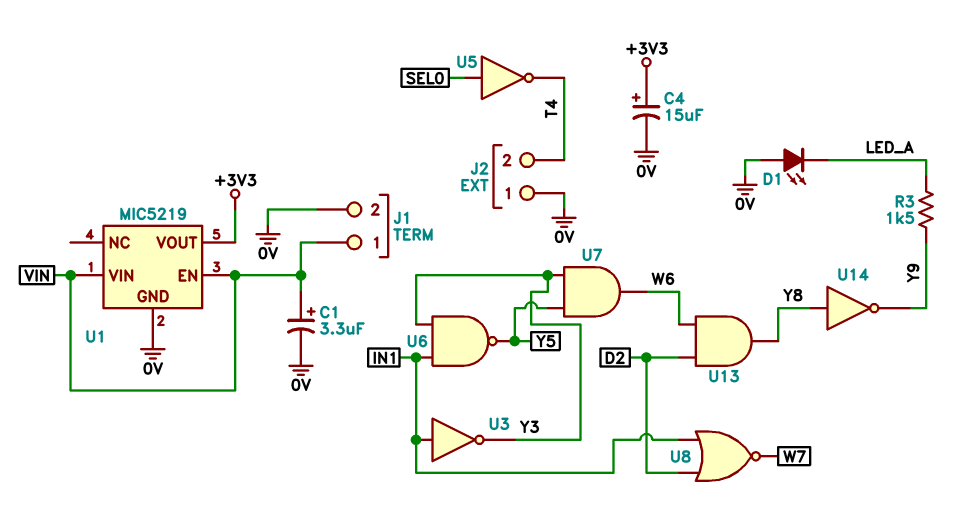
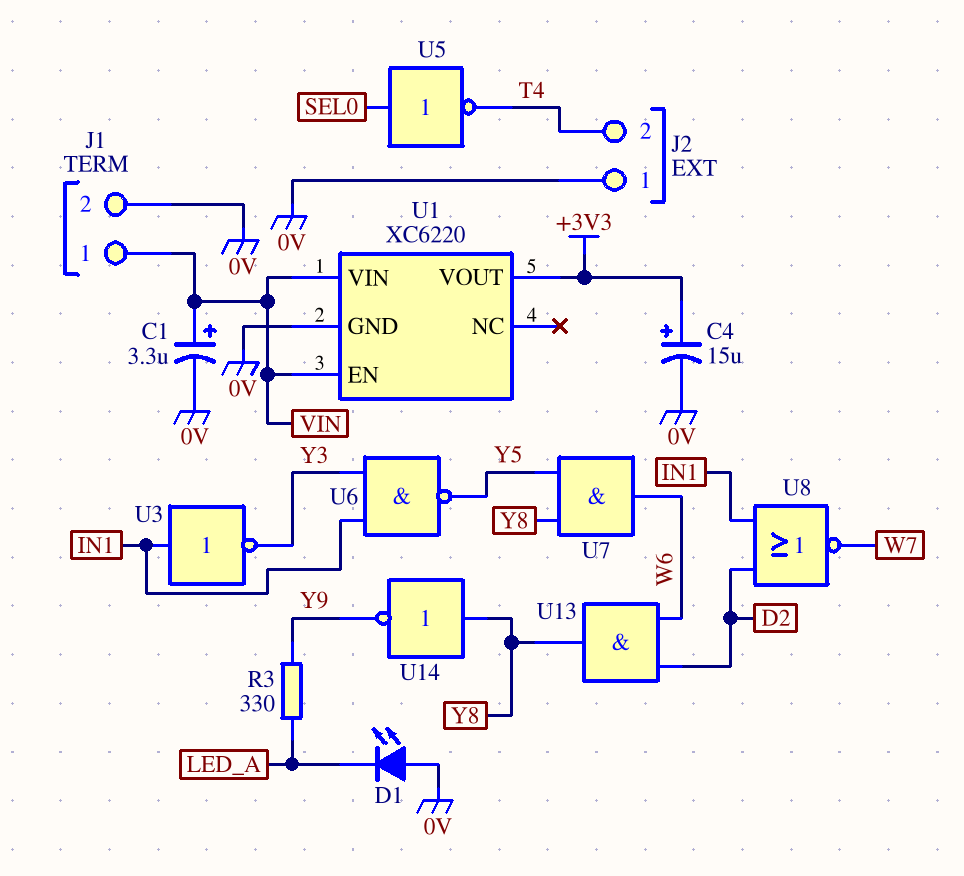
R3: 1.5k (LED_A, Y9) -> 330 (LED_A, Y9)
U1: MIC5219 -> XC6220
U7: AND (in Y3, in Y5, out W6) -> AND (in Y5, in Y8, out W6)

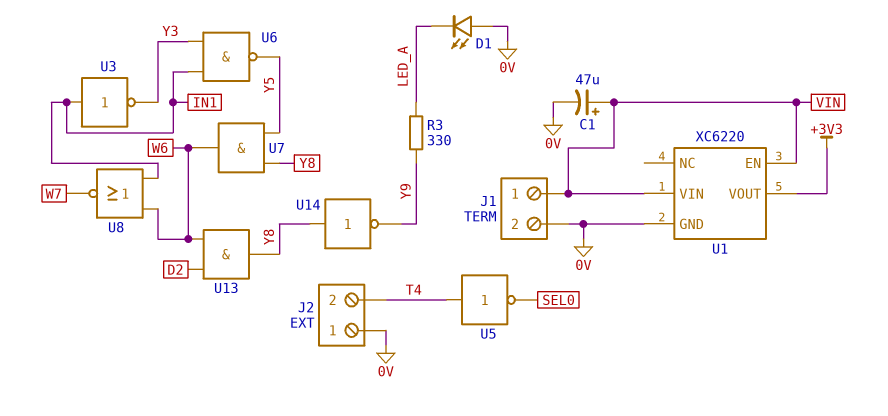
C1: 3.3uF (plus VIN, minus 0V) -> 47uF (plus VIN, minus 0V)
C4: 15uF (plus +3V3, minus 0V) -> none
U5: NOT (in SEL0, out T4) -> NOT (in T4, out SEL0)
U8: NOR (in D2, in IN1, out W7) -> NOR (in IN1, in W6, out W7)

